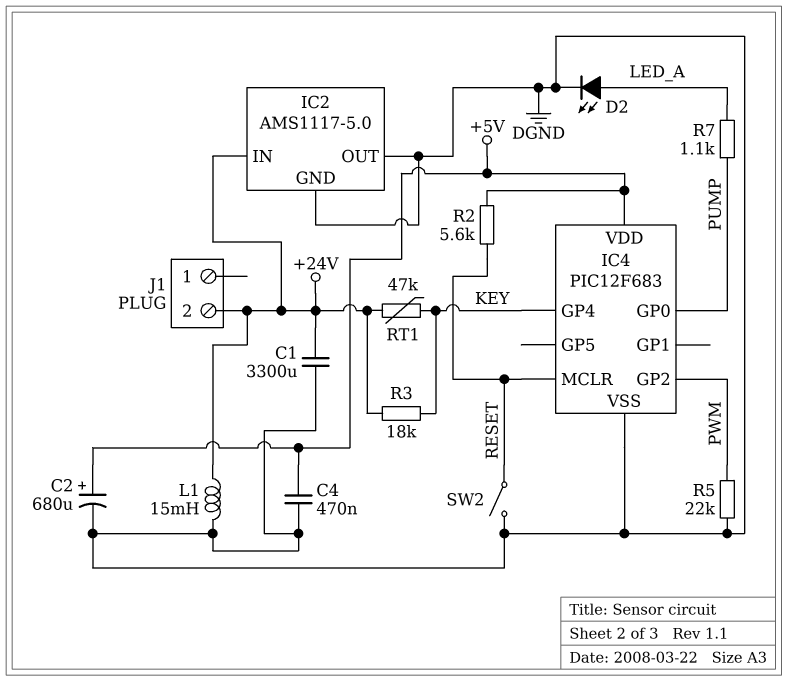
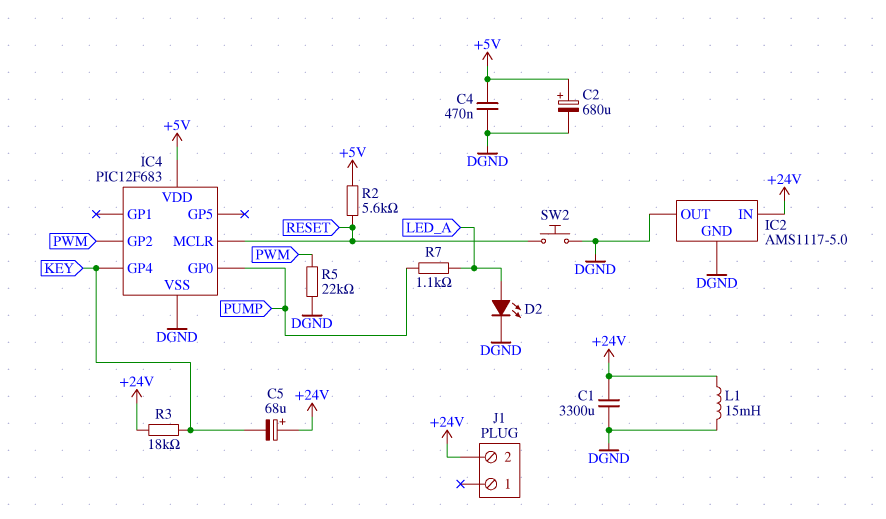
C5: none -> 68uF (plus +24V, minus KEY)
RT1: 47k (+24V, KEY) -> none
SW2: switch (DGND, RESET) -> button (DGND, RESET)

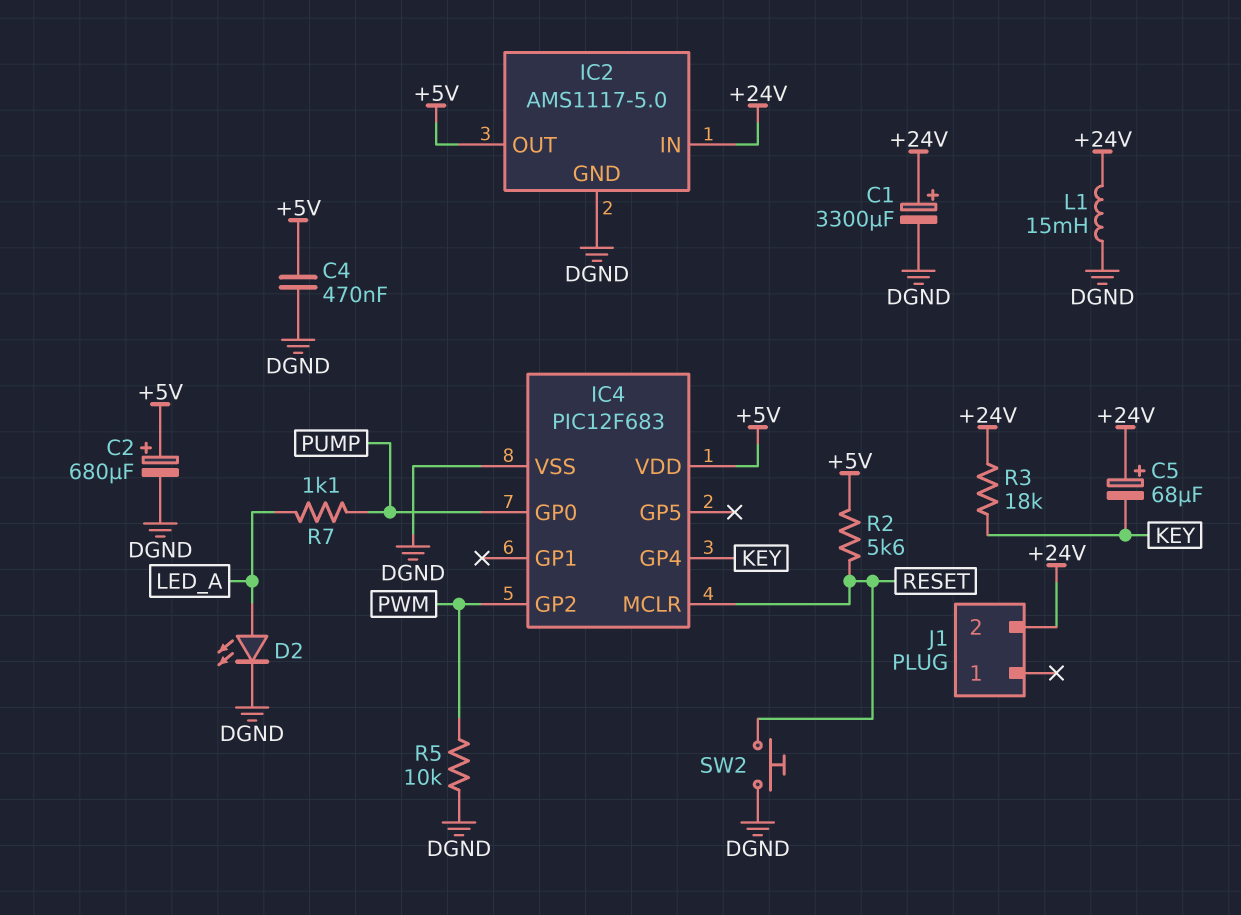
C1: 3300uF (+24V, DGND) -> 3300uF (plus +24V, minus DGND)
IC2 pin OUT: DGND -> +5V
R5: 22k (DGND, PWM) -> 10k (DGND, PWM)

